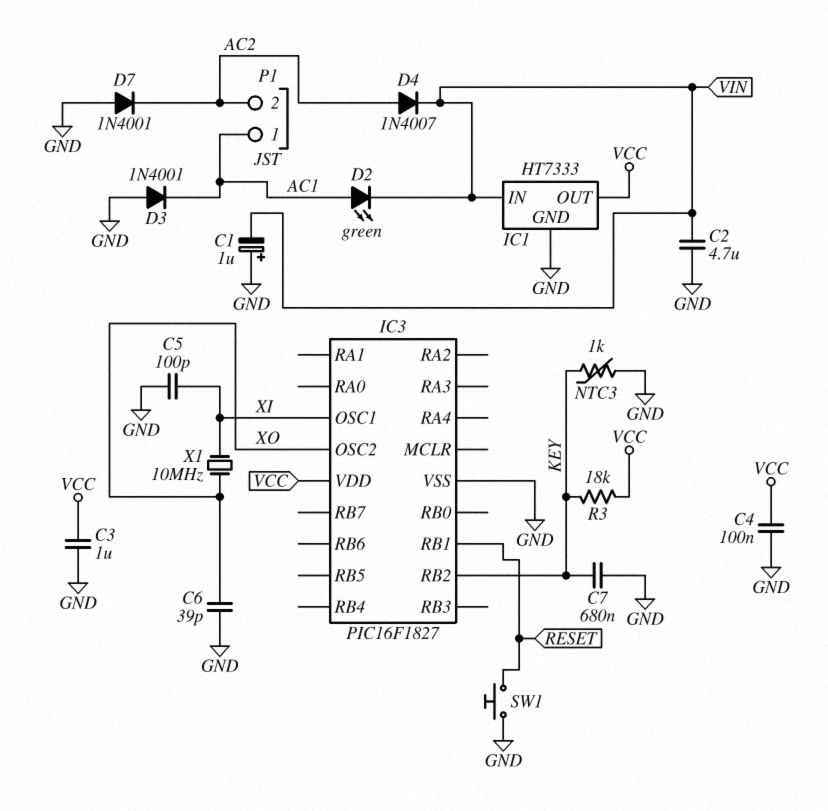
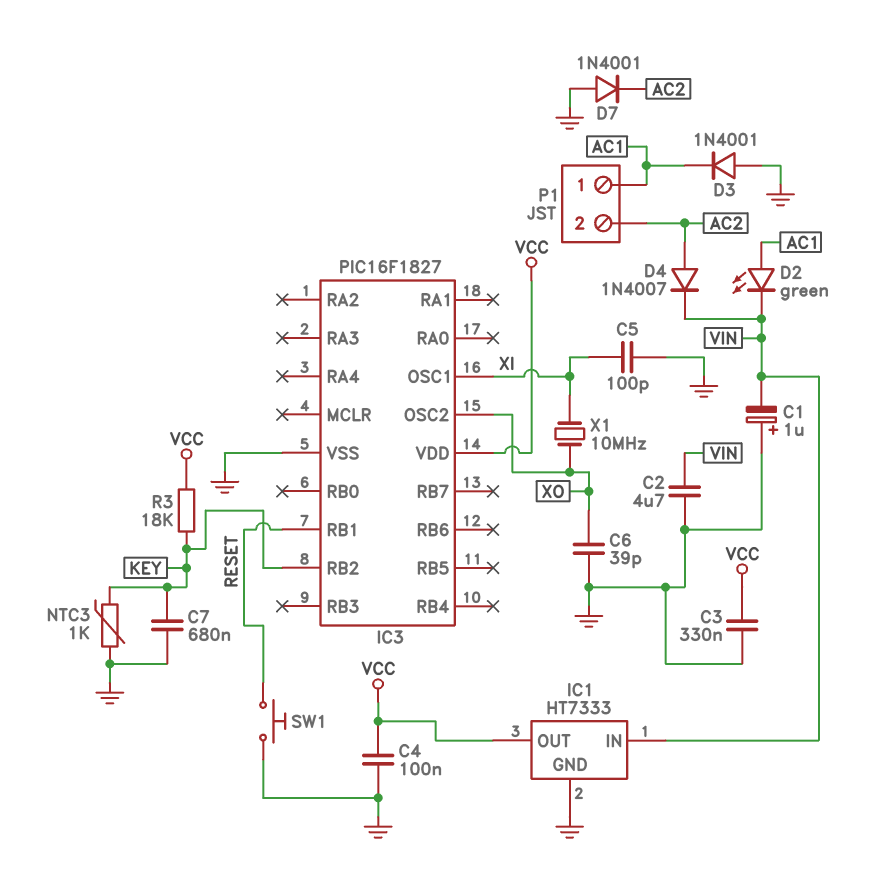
C3: 1uF (GND, VCC) -> 330nF (GND, VCC)

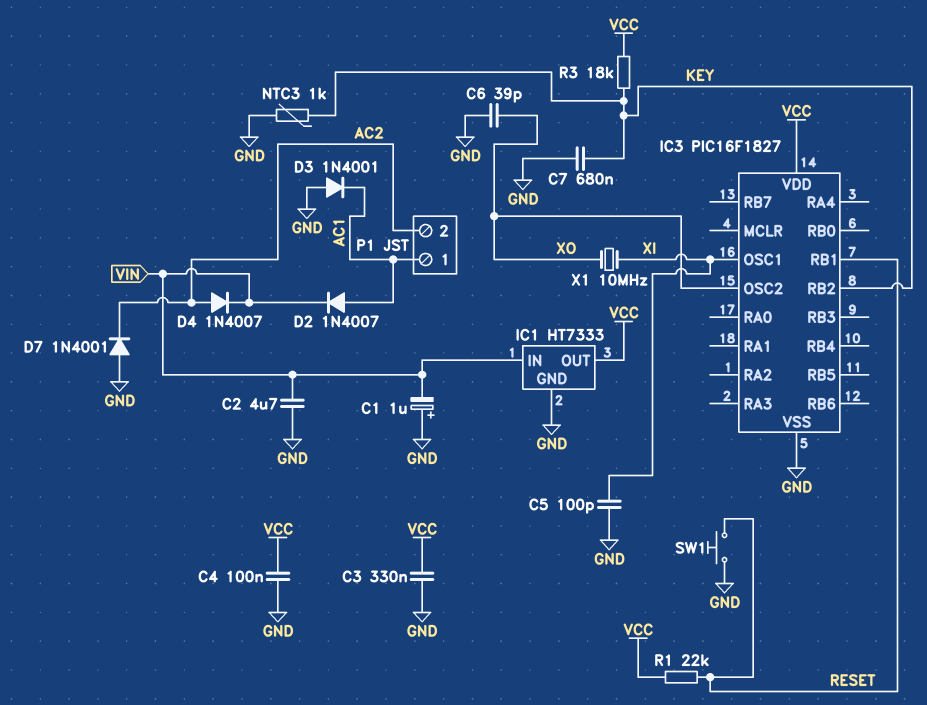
D2: LED green (A AC1, K VIN) -> diode 1N4007 (A AC1, K VIN)
R1: none -> 22k (RESET, VCC)

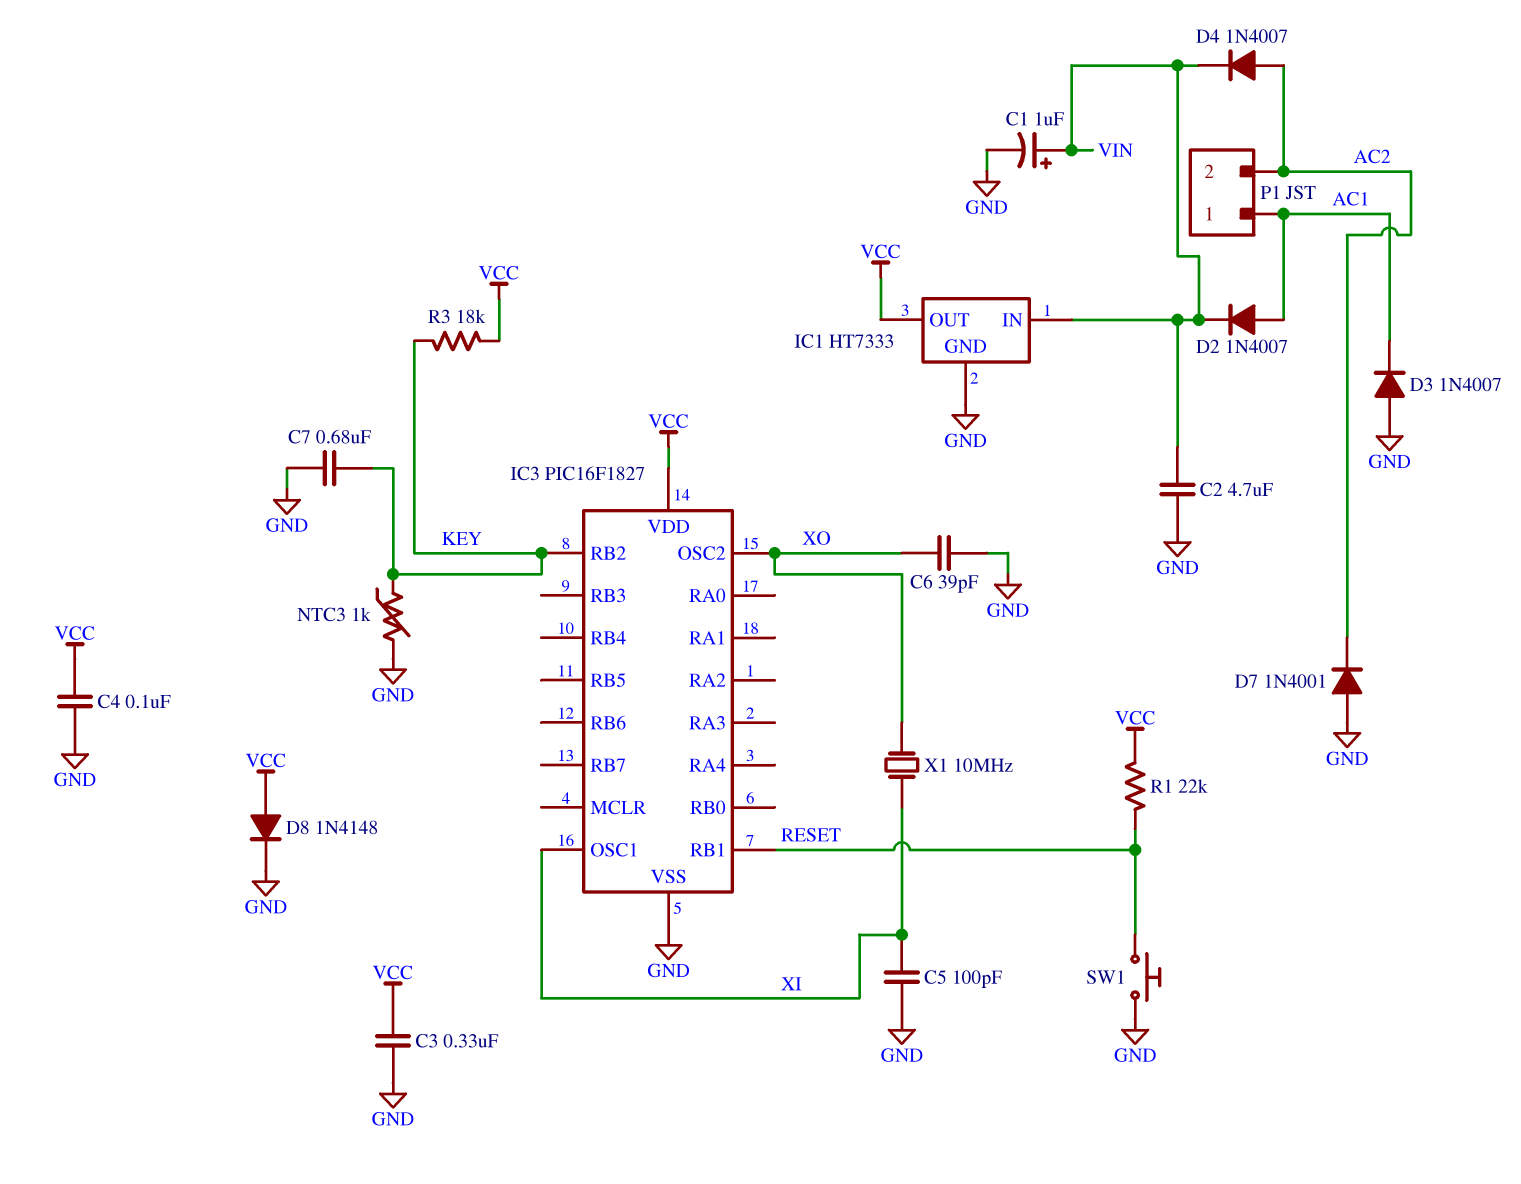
C1: 1uF (plus GND, minus VIN) -> 1uF (plus VIN, minus GND)
D3: diode 1N4001 (A GND, K AC1) -> diode 1N4007 (A GND, K AC1)
D8: none -> diode 1N4148 (A VCC, K GND)

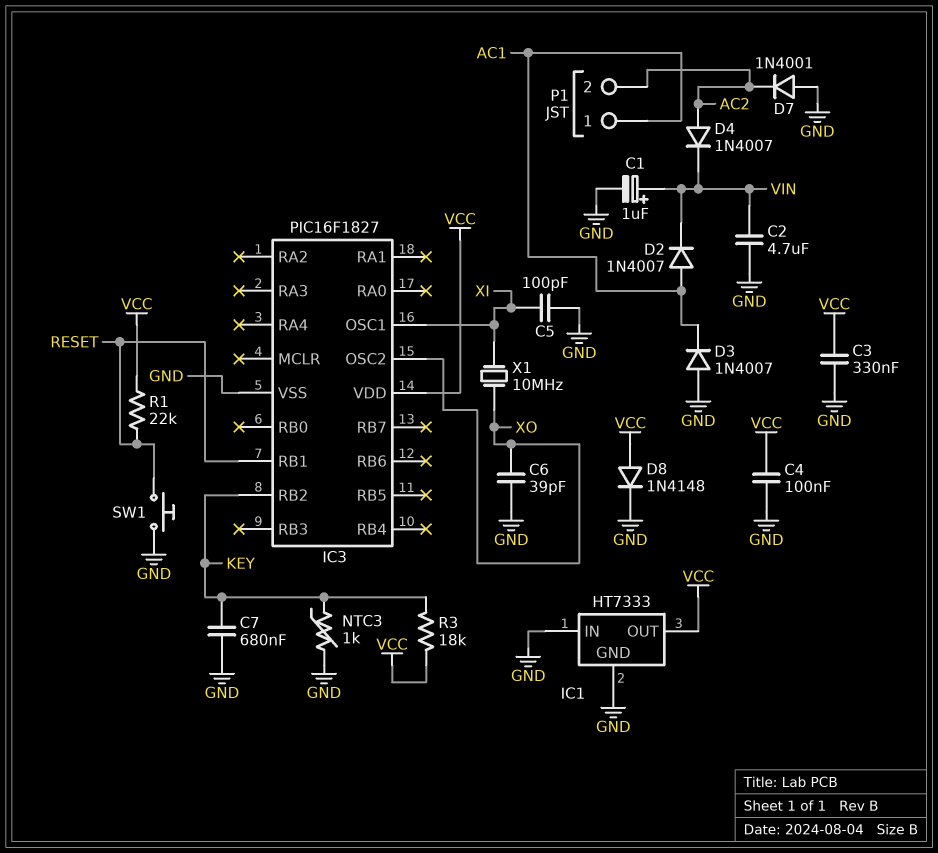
IC1 pin IN: VIN -> GND

